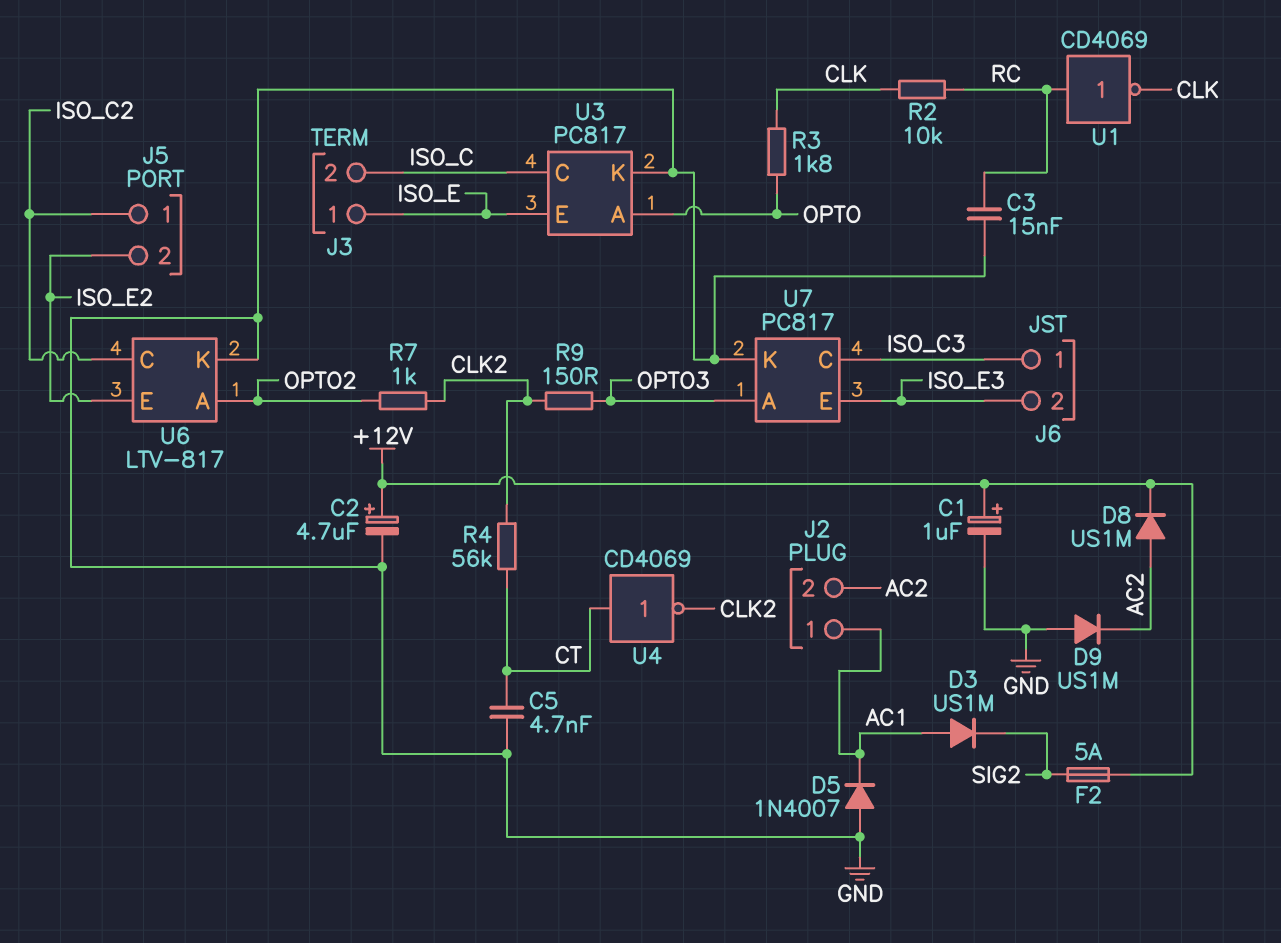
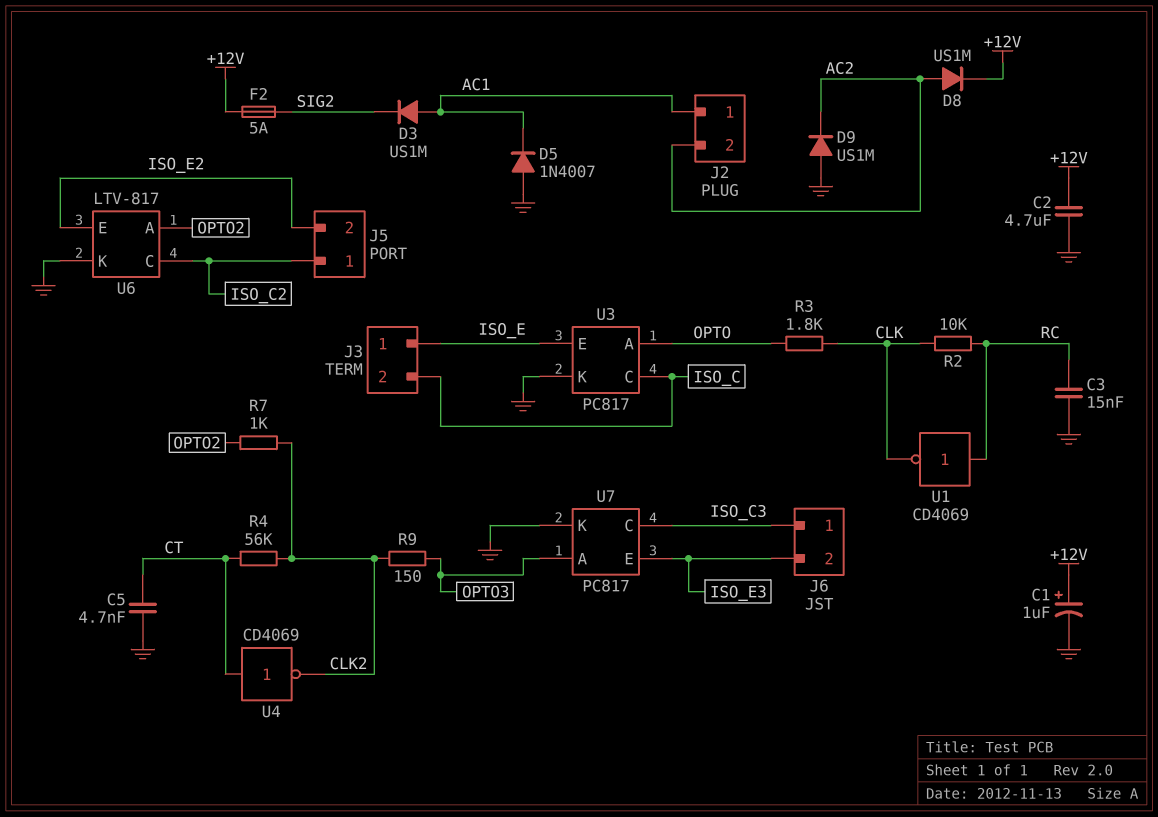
C2: 4.7uF (plus +12V, minus GND) -> 4.7uF (+12V, GND)

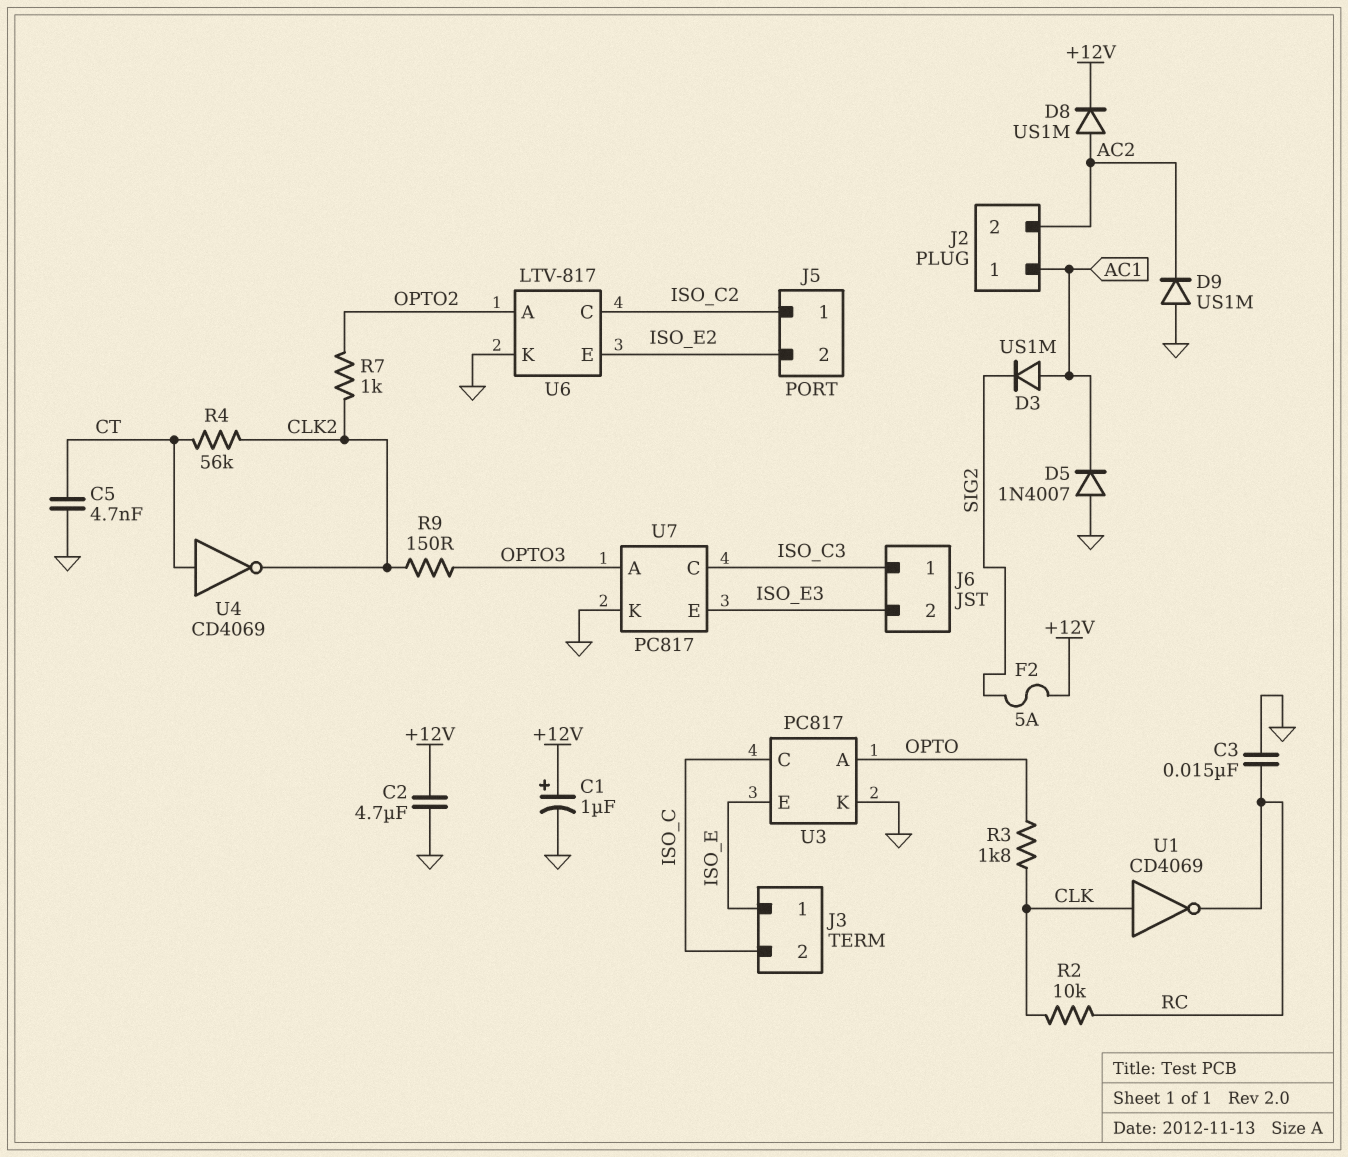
U1: NOT CD4069 (in RC, out CLK) -> NOT CD4069 (in CLK, out RC)

